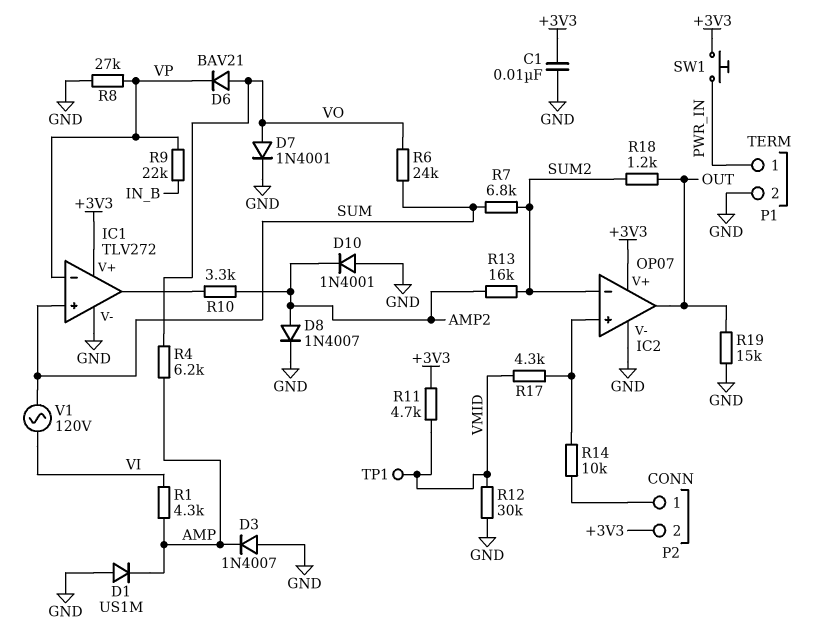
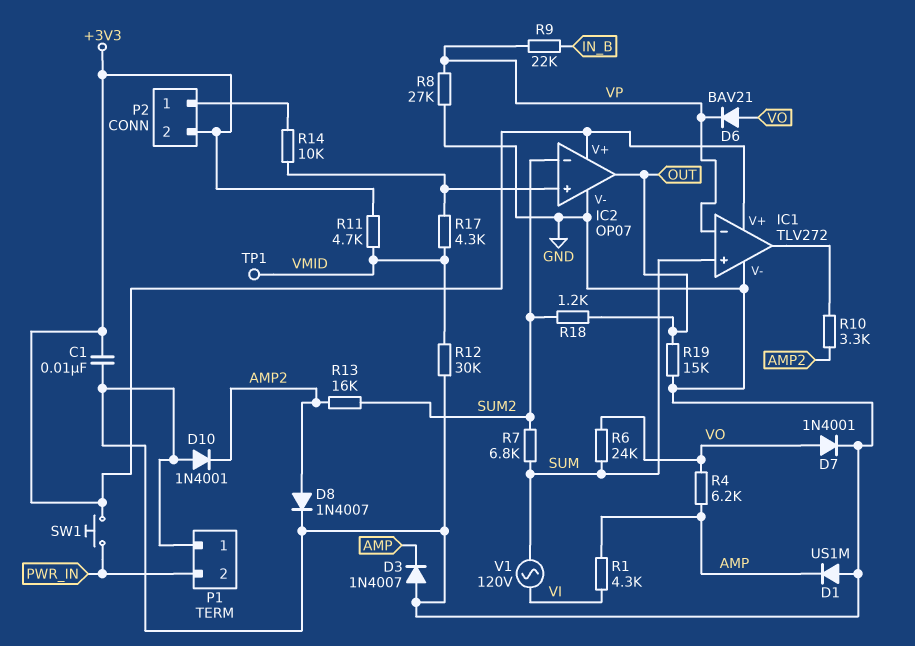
P1 pin 1: PWR_IN -> GND
P1 pin 2: GND -> PWR_IN

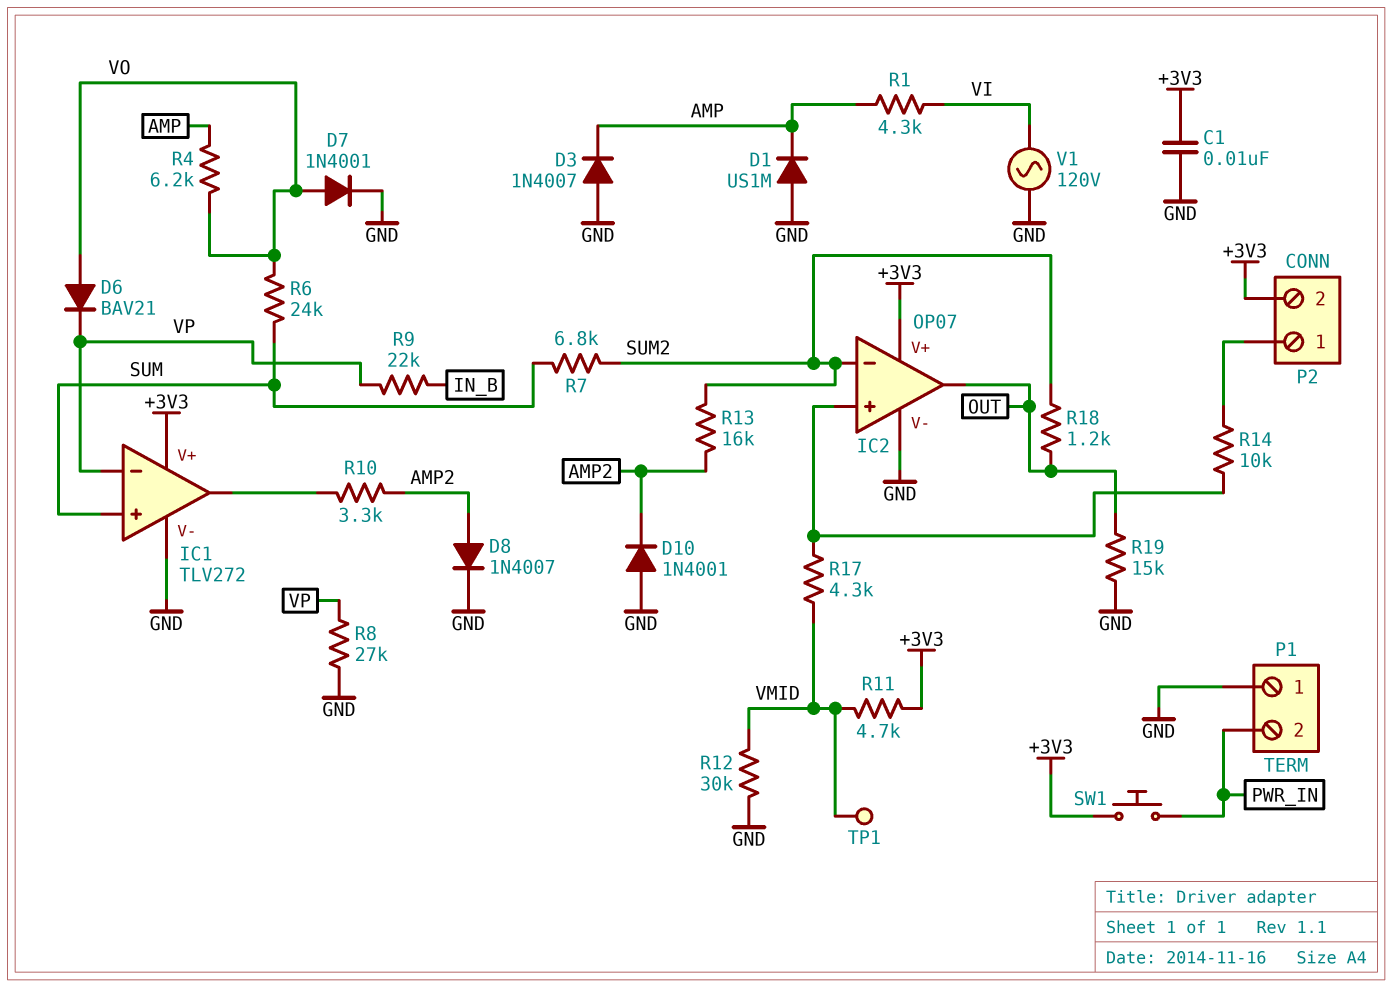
V1: AC 120V (SUM, VI) -> AC 120V (GND, VI)

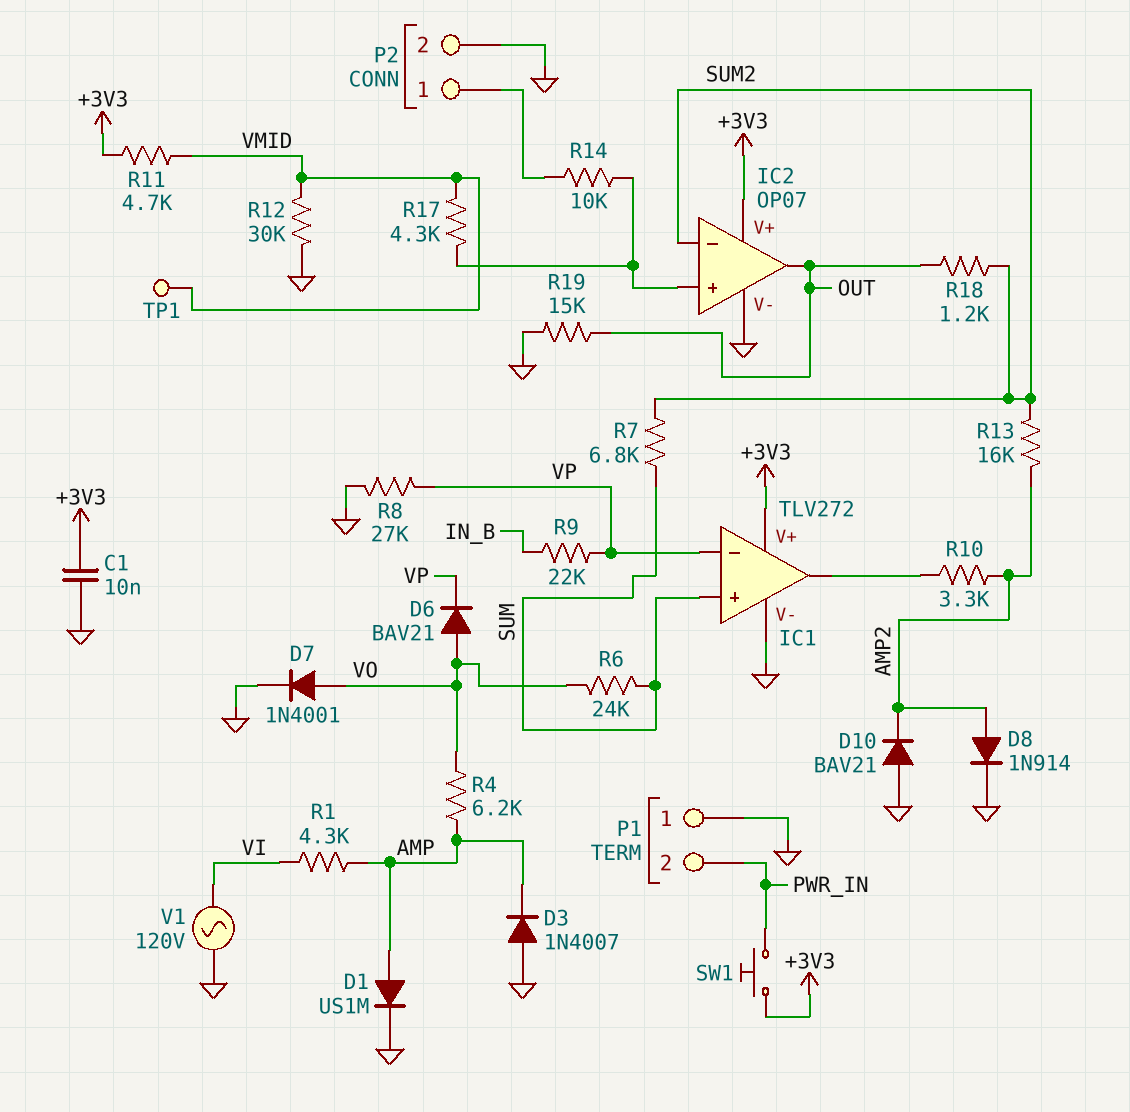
D1: diode US1M (A GND, K AMP) -> diode US1M (A AMP, K GND)
D8: diode 1N4007 (A AMP2, K GND) -> diode 1N914 (A AMP2, K GND)
D10: diode 1N4001 (A GND, K AMP2) -> diode BAV21 (A GND, K AMP2)
P2 pin 2: +3V3 -> GND

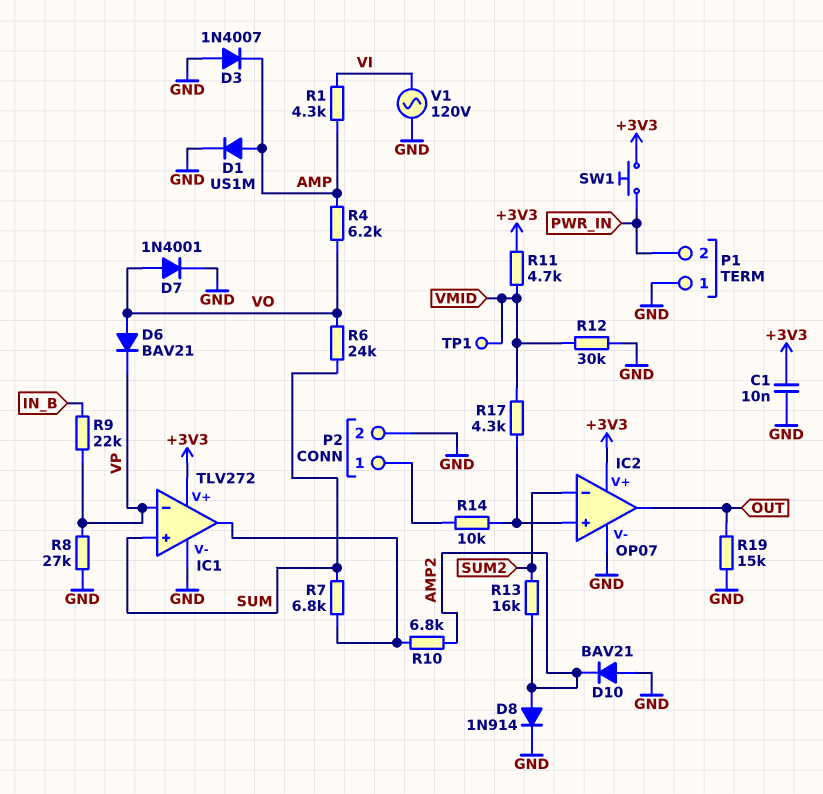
R7: 6.8k (SUM, SUM2) -> 6.8k (IC1/out, SUM)
R10: 3.3k (AMP2, IC1/out) -> 6.8k (AMP2, IC1/out)
R18: 1.2k (OUT, SUM2) -> none

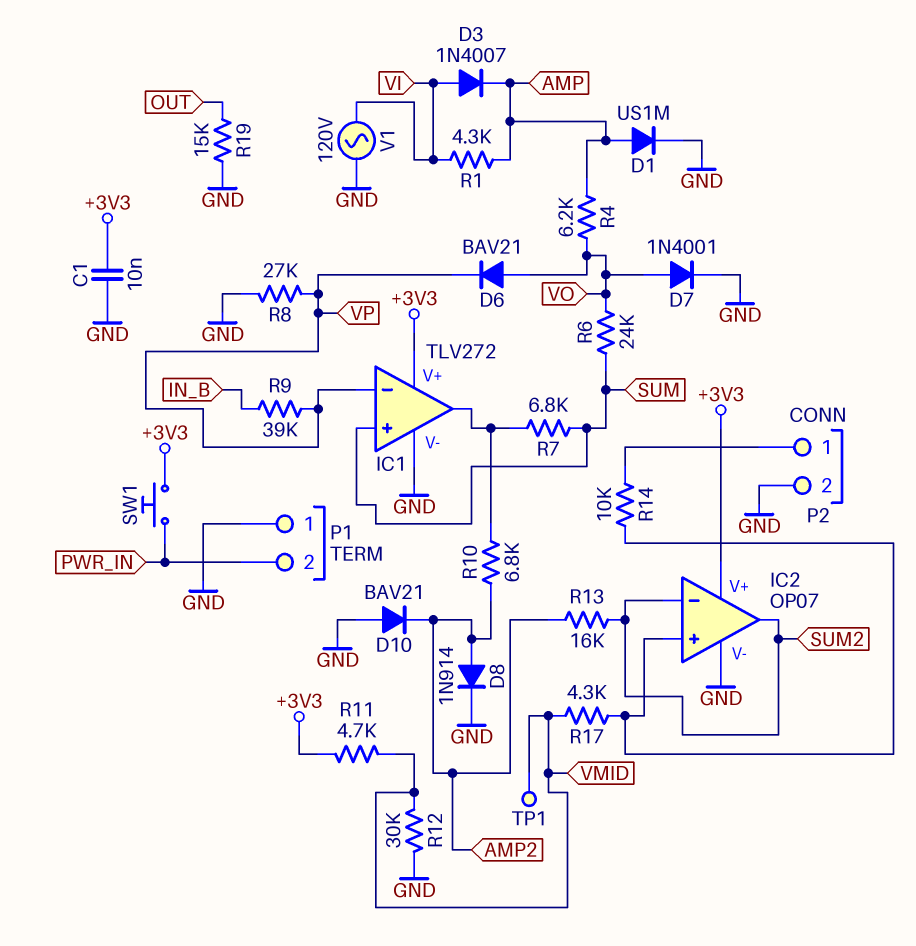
D3: diode 1N4007 (A GND, K AMP) -> diode 1N4007 (A VI, K AMP)
IC2 pin out: OUT -> SUM2
R9: 22k (IN_B, VP) -> 39k (IN_B, VP)

